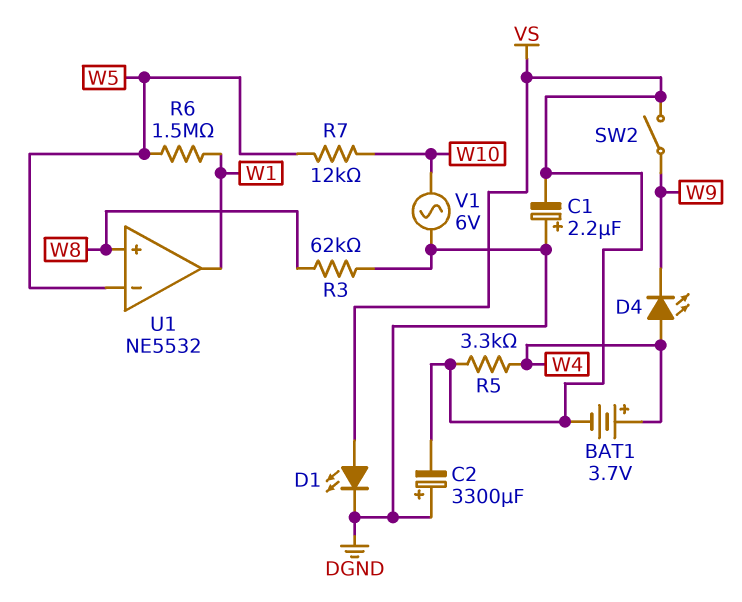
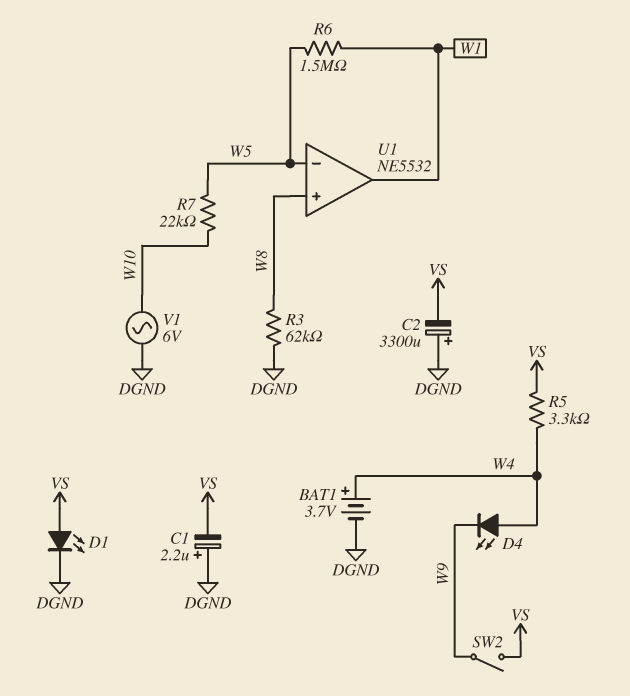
BAT1: 3.7V (plus W4, minus VS) -> 3.7V (plus W4, minus DGND)
R7: 12k (W5, W10) -> 22k (W5, W10)

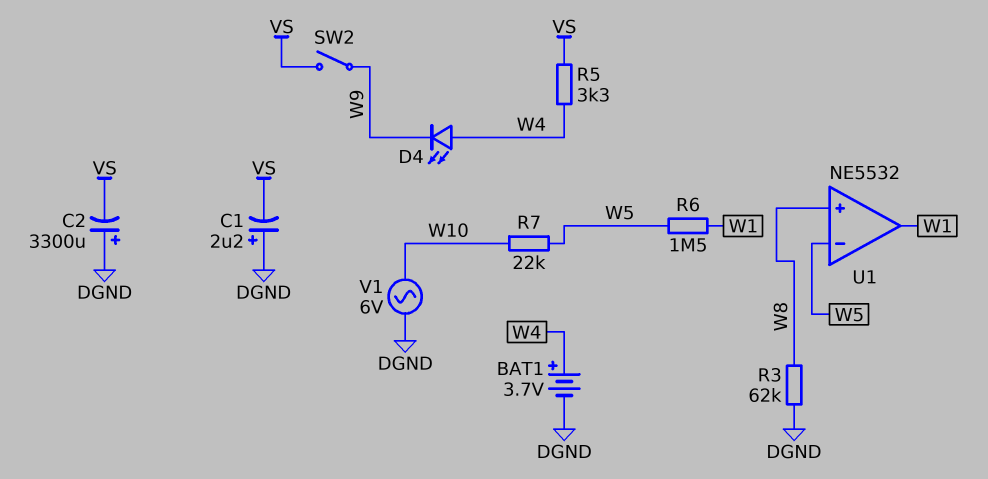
D1: LED (A VS, K DGND) -> none

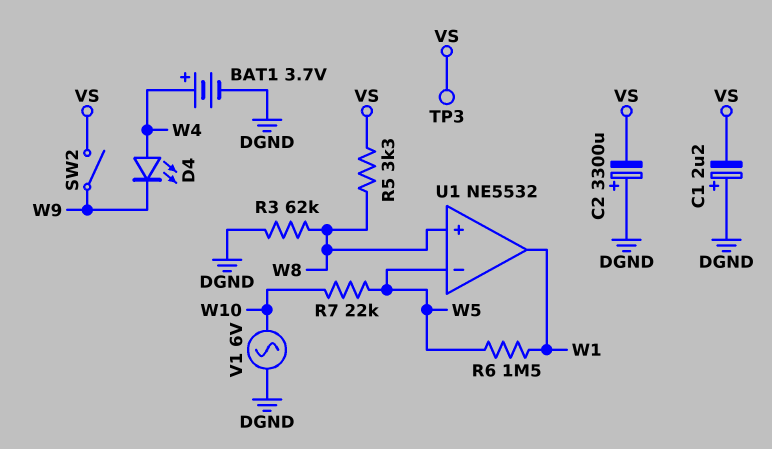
R5: 3.3k (VS, W4) -> 3.3k (VS, W8)
TP3: none -> test point (VS)

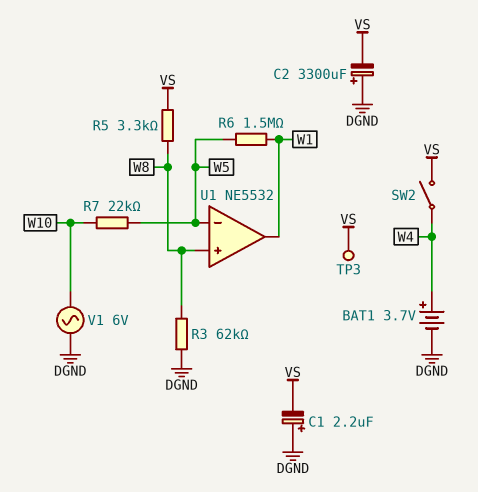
D4: LED (A W4, K W9) -> none
SW2: switch (VS, W9) -> switch (VS, W4)

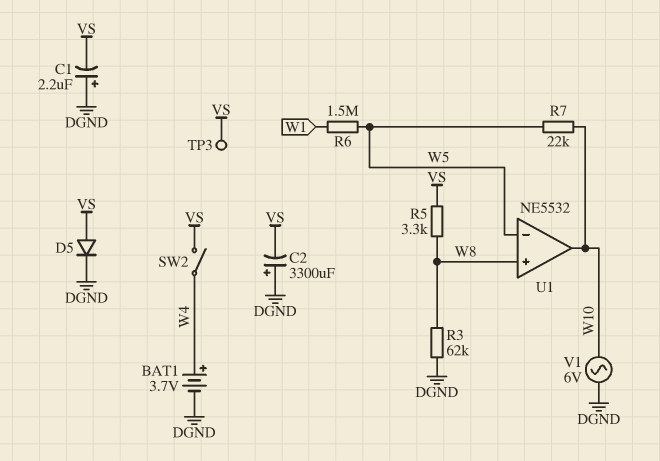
D5: none -> diode (A VS, K DGND)
U1 pin out: W1 -> W10

